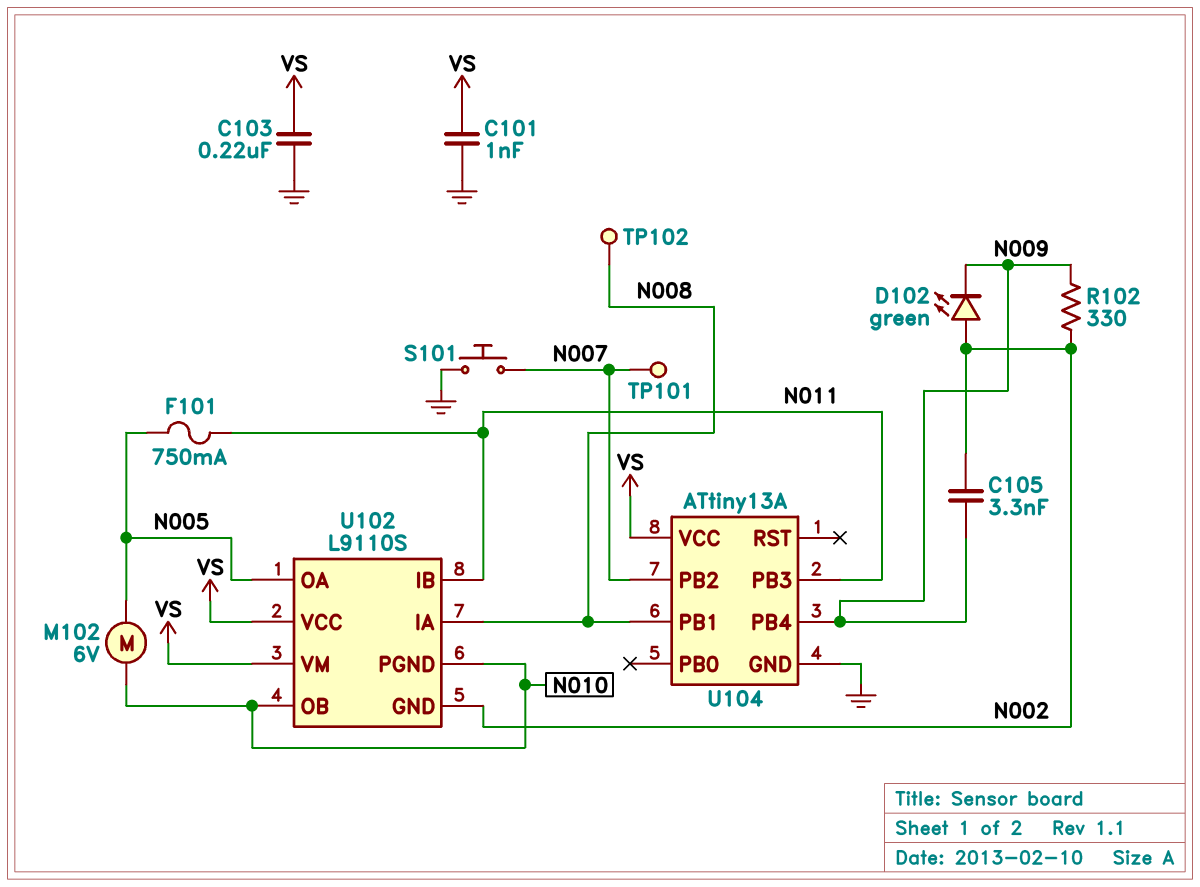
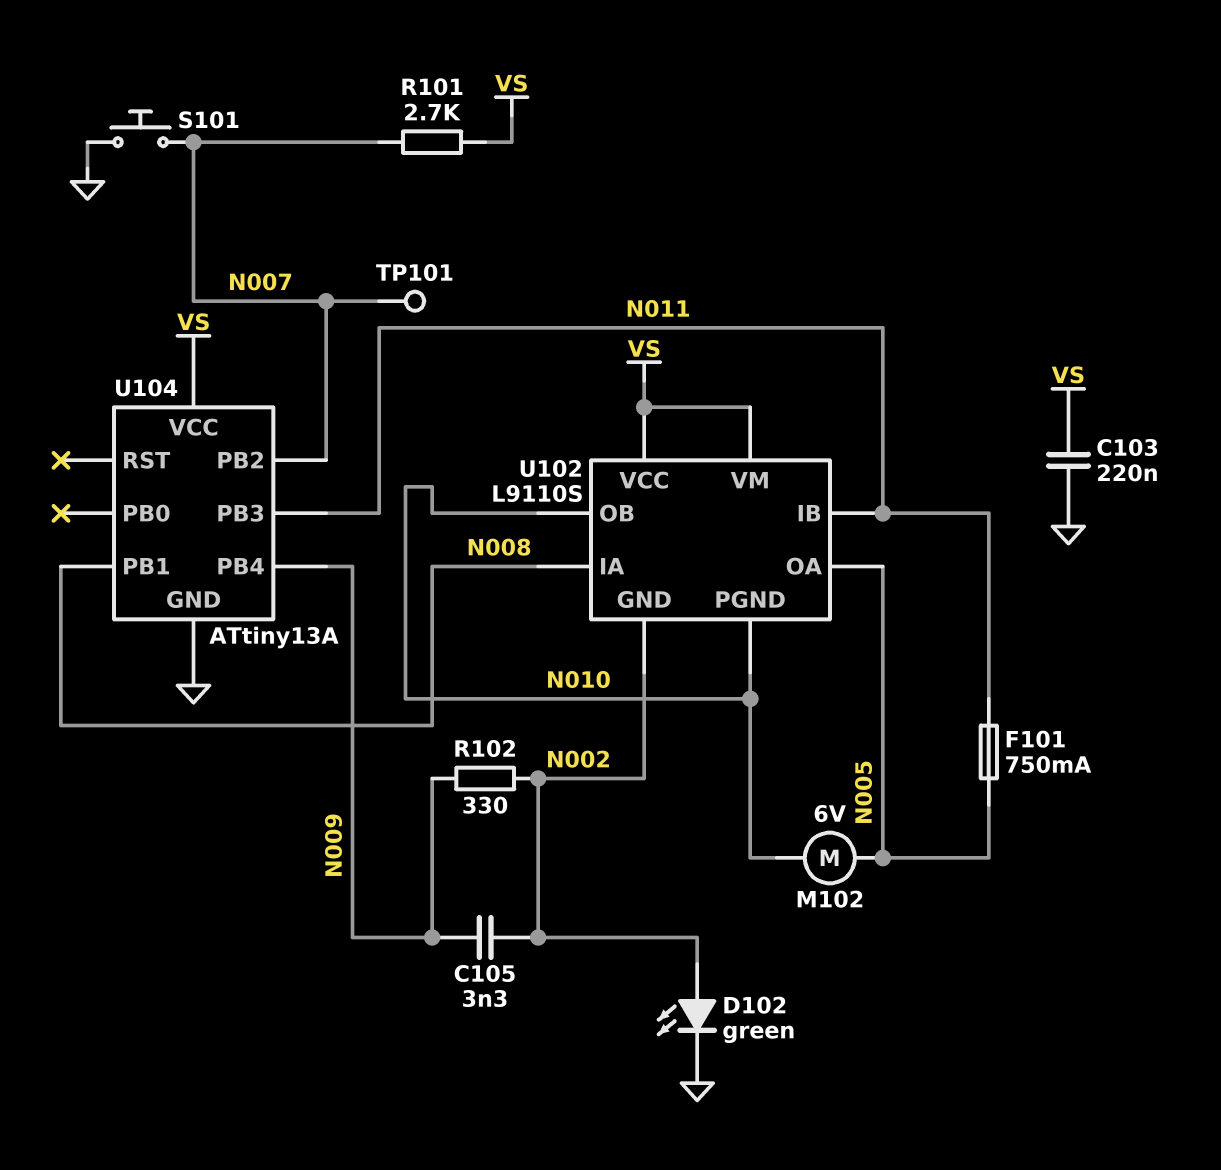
C101: 1nF (GND, VS) -> none
D102: LED green (A N002, K N009) -> LED green (A N002, K GND)
R101: none -> 2.7k (N007, VS)
TP102: test point (N008) -> none

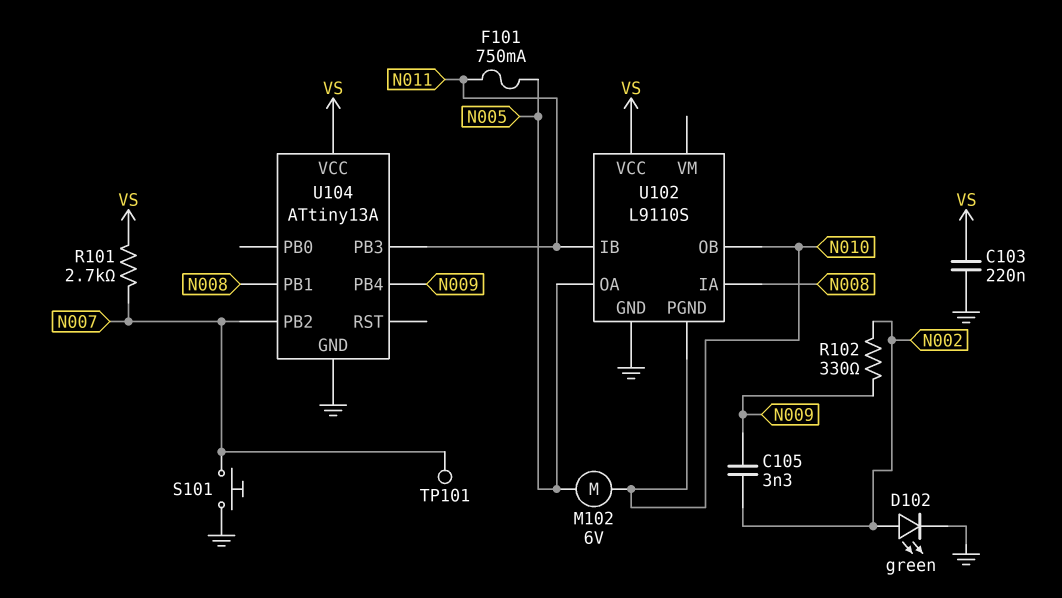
U102 pin GND: N002 -> GND
U102 pin VM: VS -> none

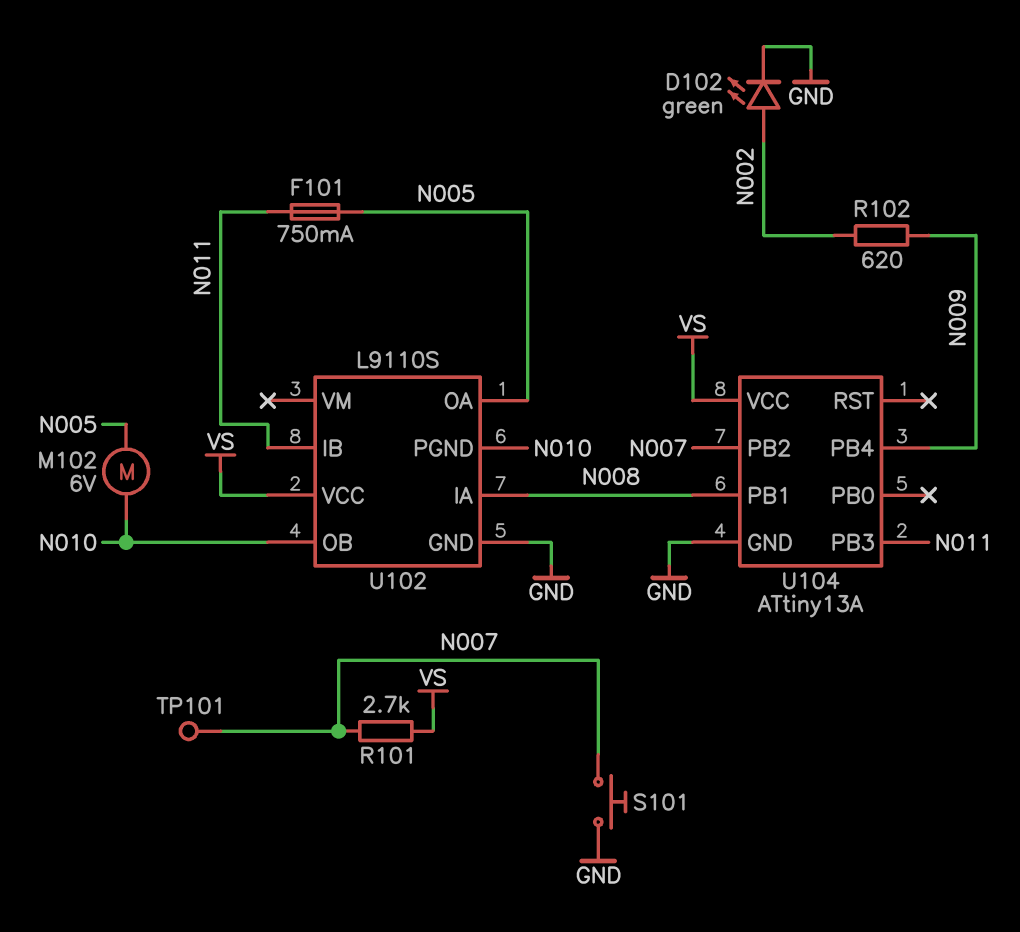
C103: 220nF (GND, VS) -> none
C105: 3.3nF (N002, N009) -> none
R102: 330 (N002, N009) -> 620 (N002, N009)

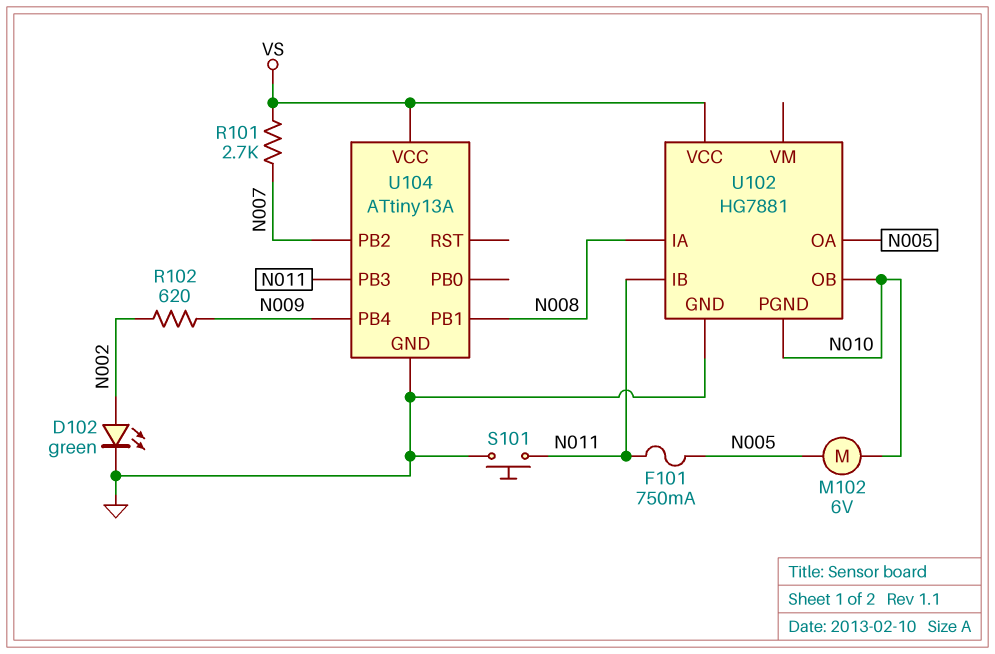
S101: button (GND, N007) -> button (GND, N011)
TP101: test point (N007) -> none
U102: L9110S -> HG7881

